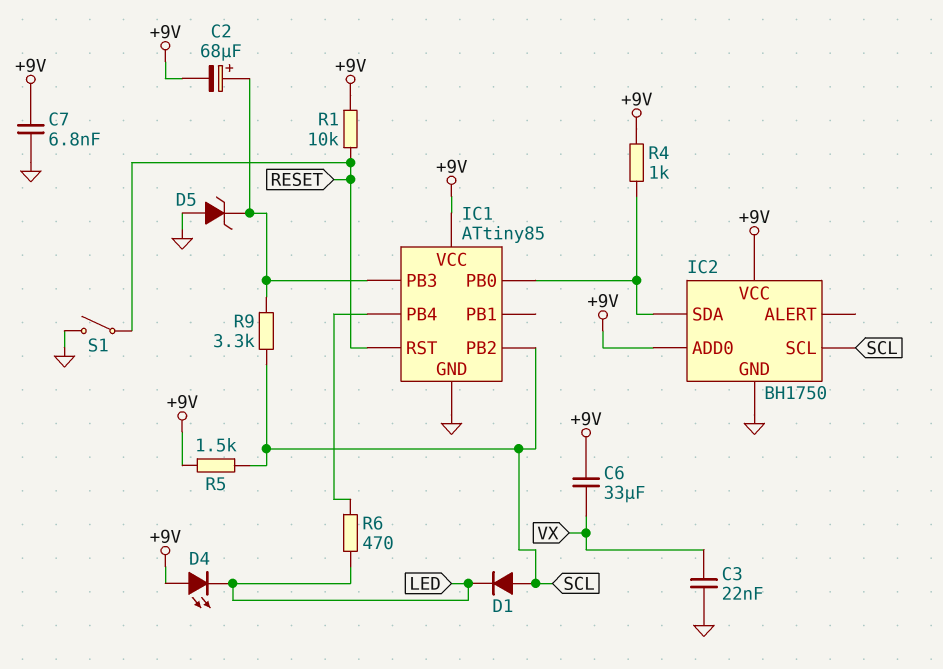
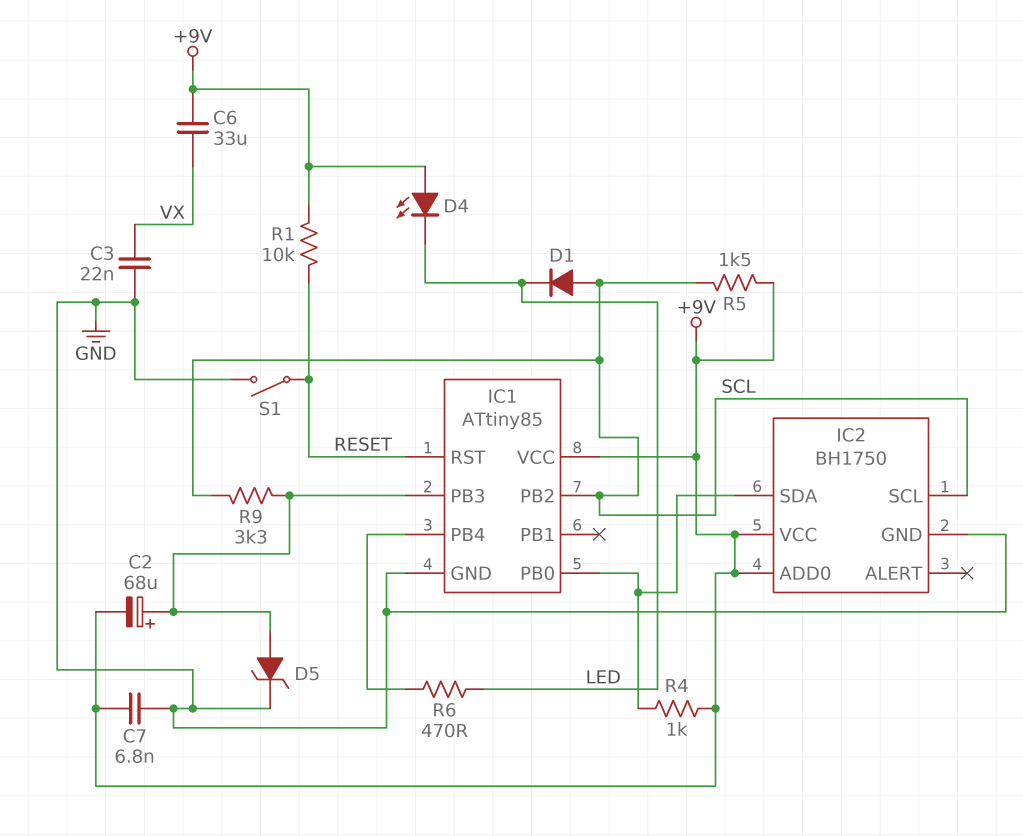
D5: zener (A GND, K IC1/PB3) -> zener (A IC1/PB3, K GND)

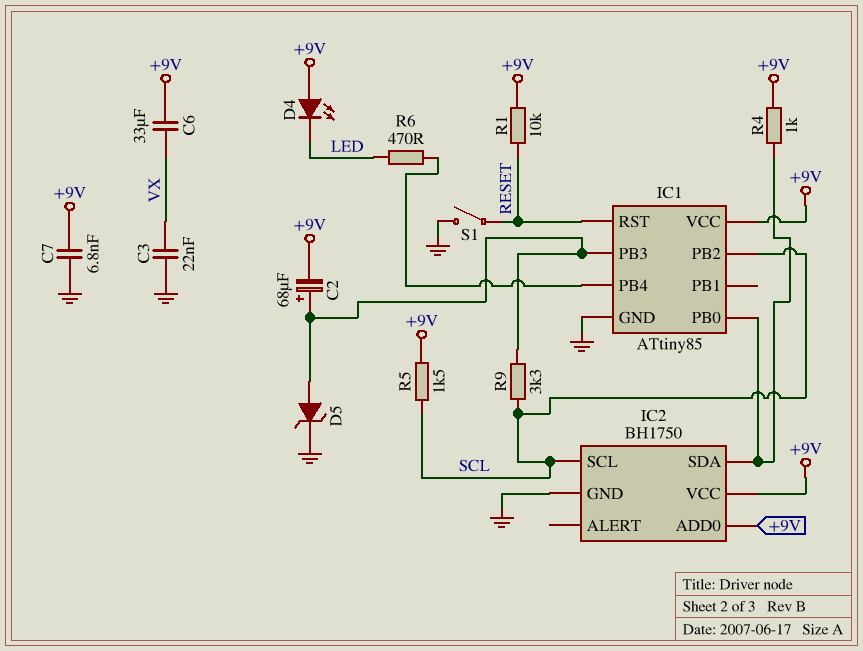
D1: diode (A SCL, K LED) -> none

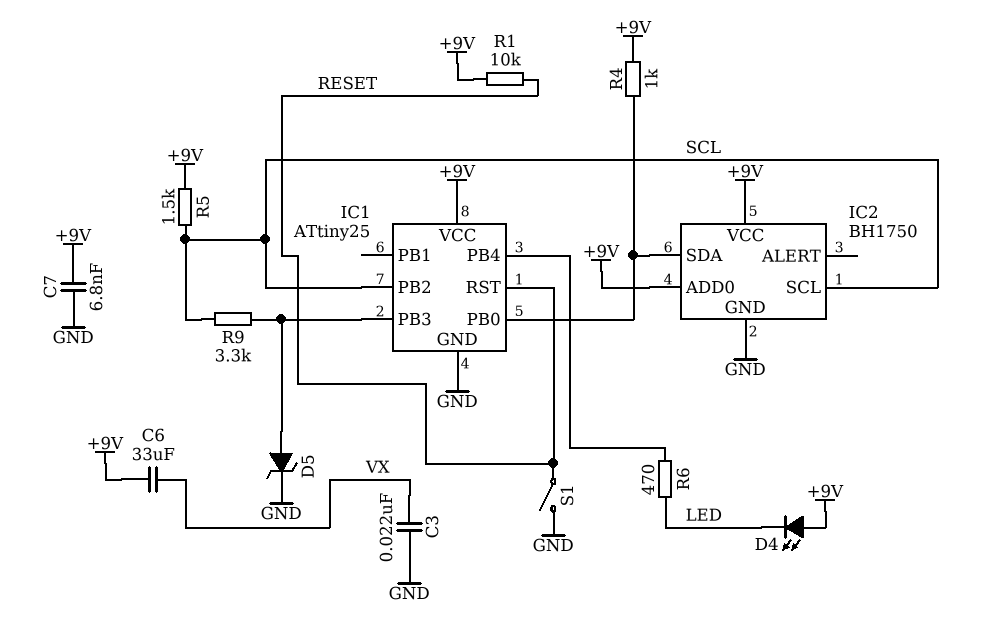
C2: 68uF (plus IC1/PB3, minus +9V) -> none
IC1: ATtiny85 -> ATtiny25

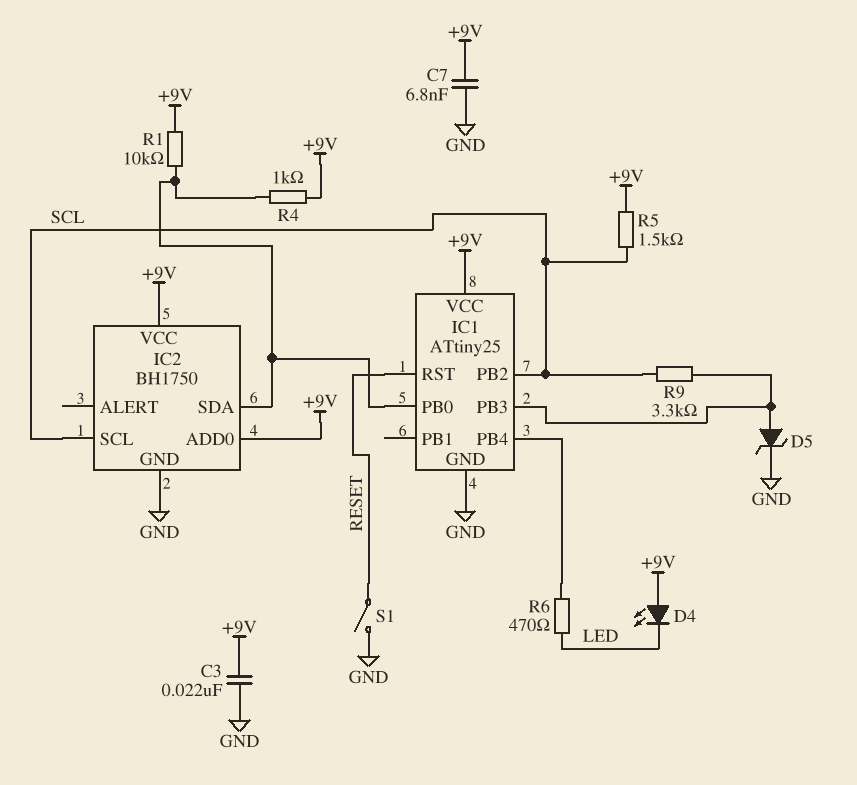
C3: 22nF (GND, VX) -> 22nF (+9V, GND)
C6: 33uF (+9V, VX) -> none
R1: 10k (+9V, RESET) -> 10k (+9V, IC1/PB0)

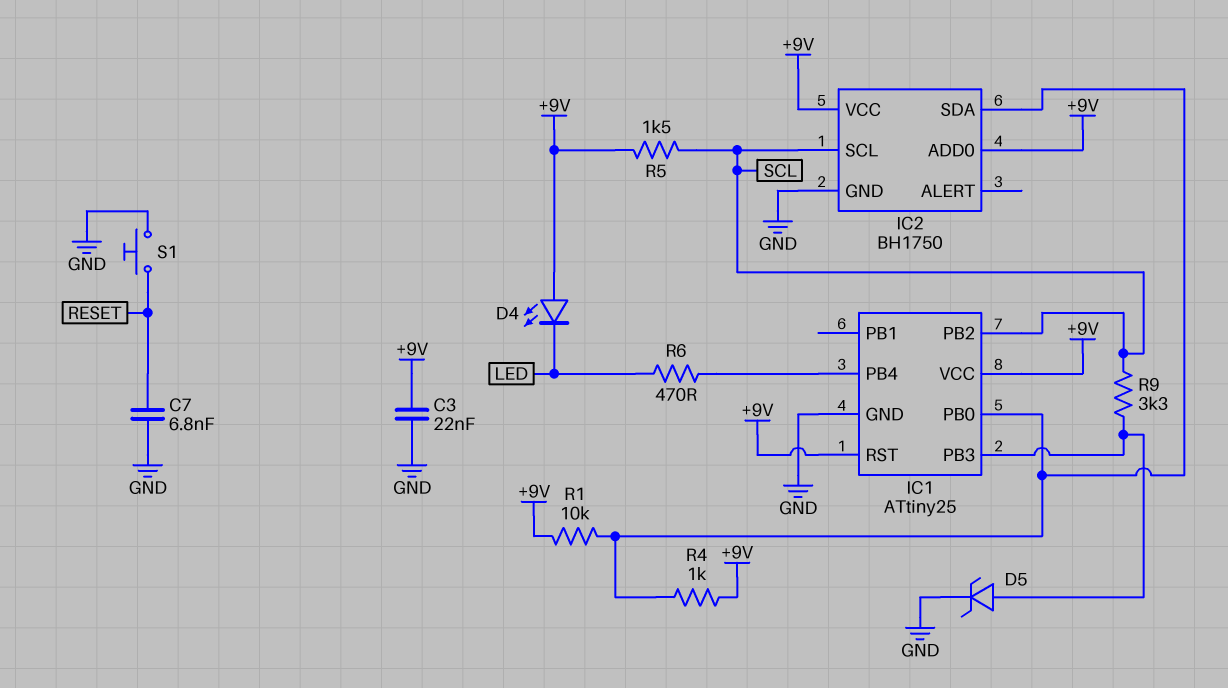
C7: 6.8nF (+9V, GND) -> 6.8nF (GND, RESET)
IC1 pin RST: RESET -> +9V
S1: switch (GND, RESET) -> button (GND, RESET)

